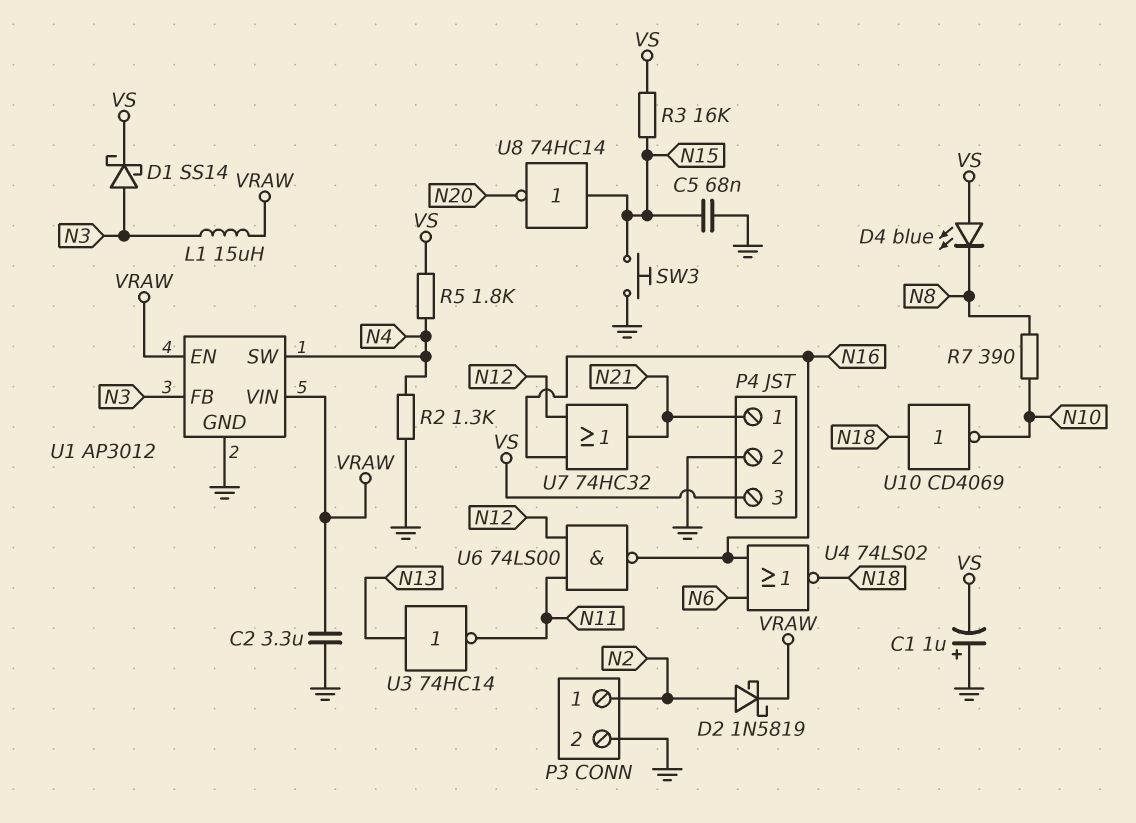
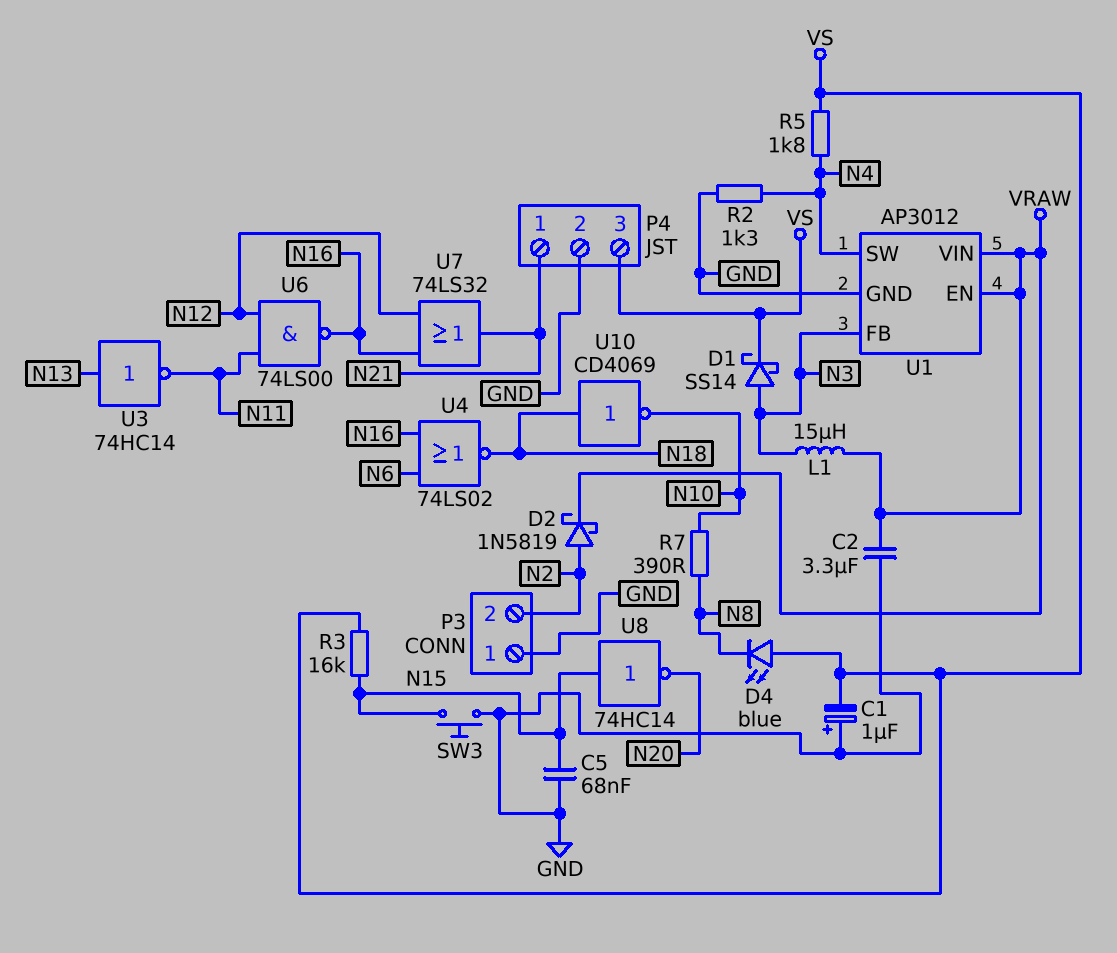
P3 pin 1: N2 -> GND
P3 pin 2: GND -> N2
U7: OR 74HC32 (in N12, in N16, out N21) -> OR 74LS32 (in N12, in N16, out N21)

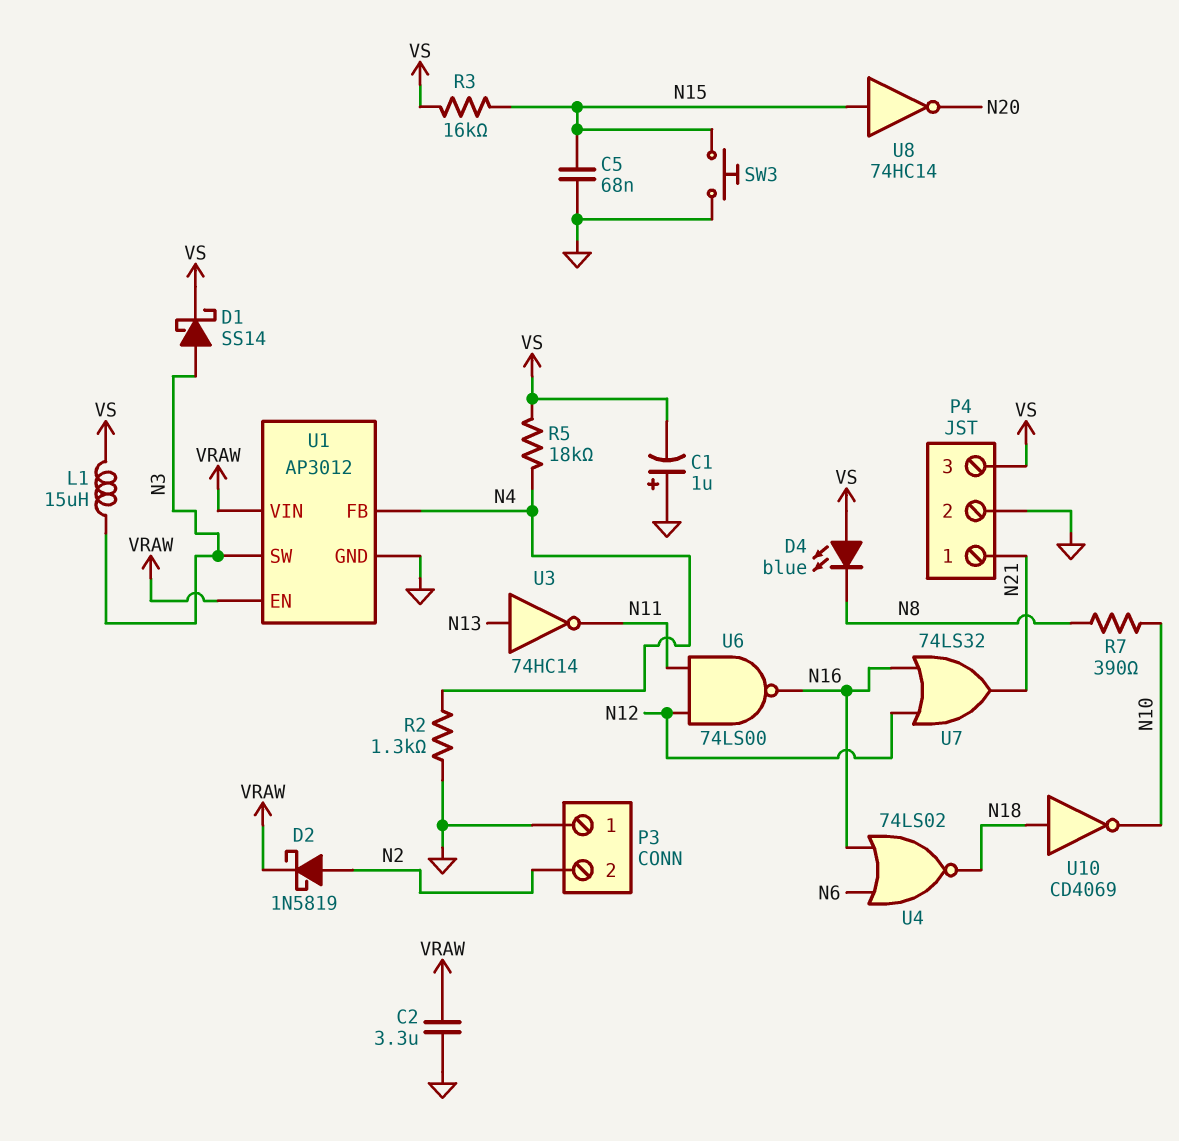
L1: 15uH (N3, VRAW) -> 15uH (N3, VS)
R5: 1.8k (N4, VS) -> 18k (N4, VS)
U1 pin FB: N3 -> N4
U1 pin SW: N4 -> N3

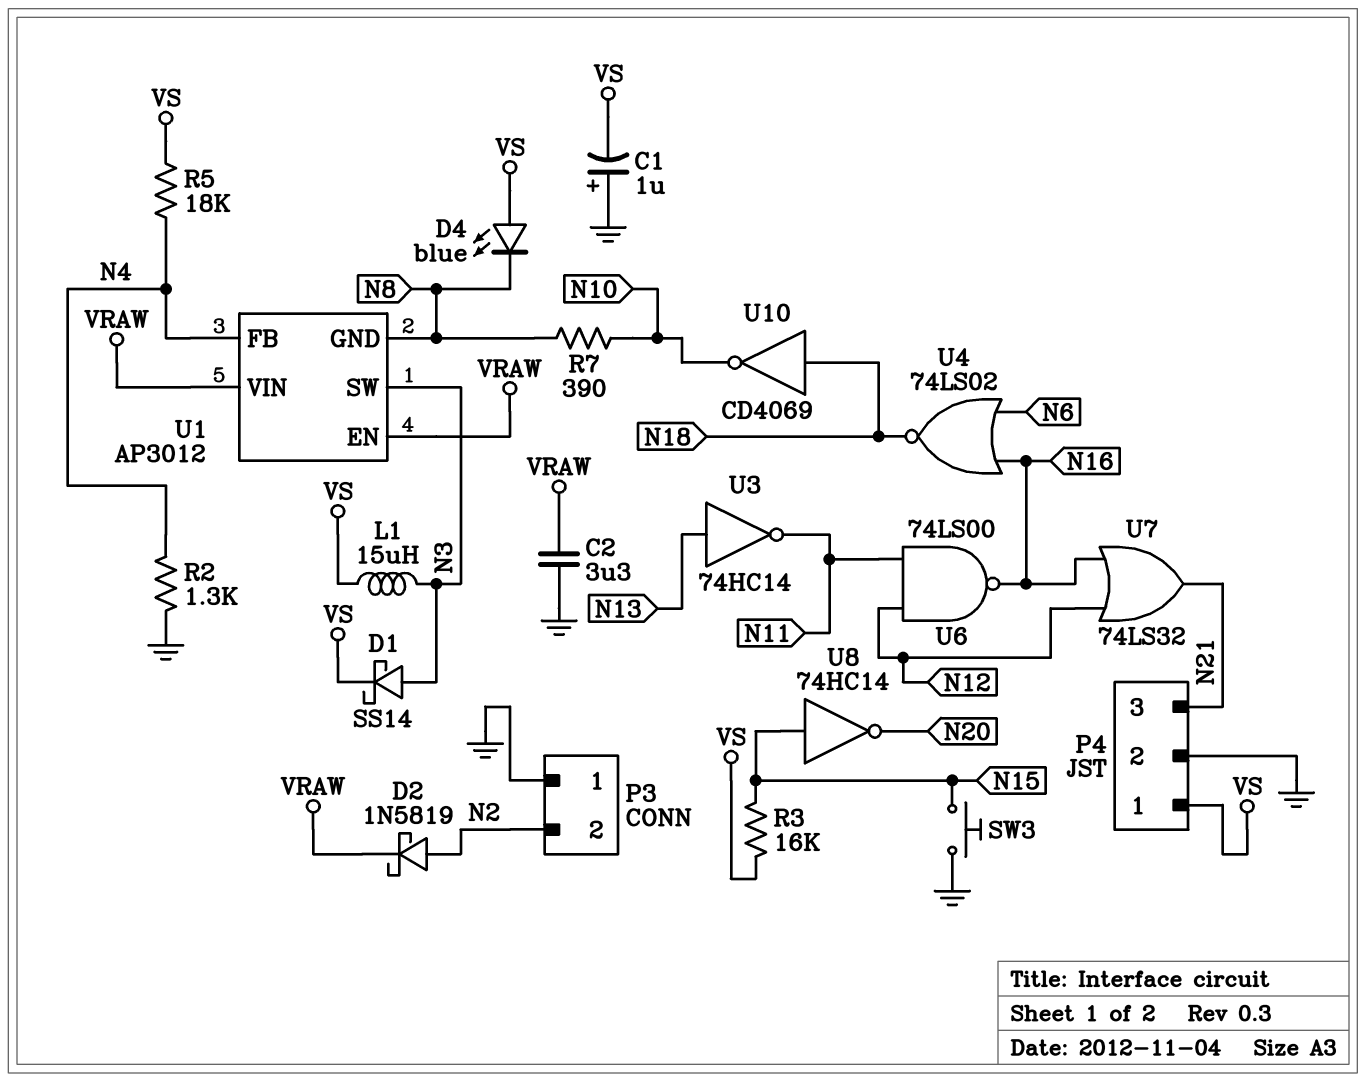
C5: 68nF (GND, N15) -> none
P4 pin 1: N21 -> VS
P4 pin 3: VS -> N21
U1 pin GND: GND -> N8

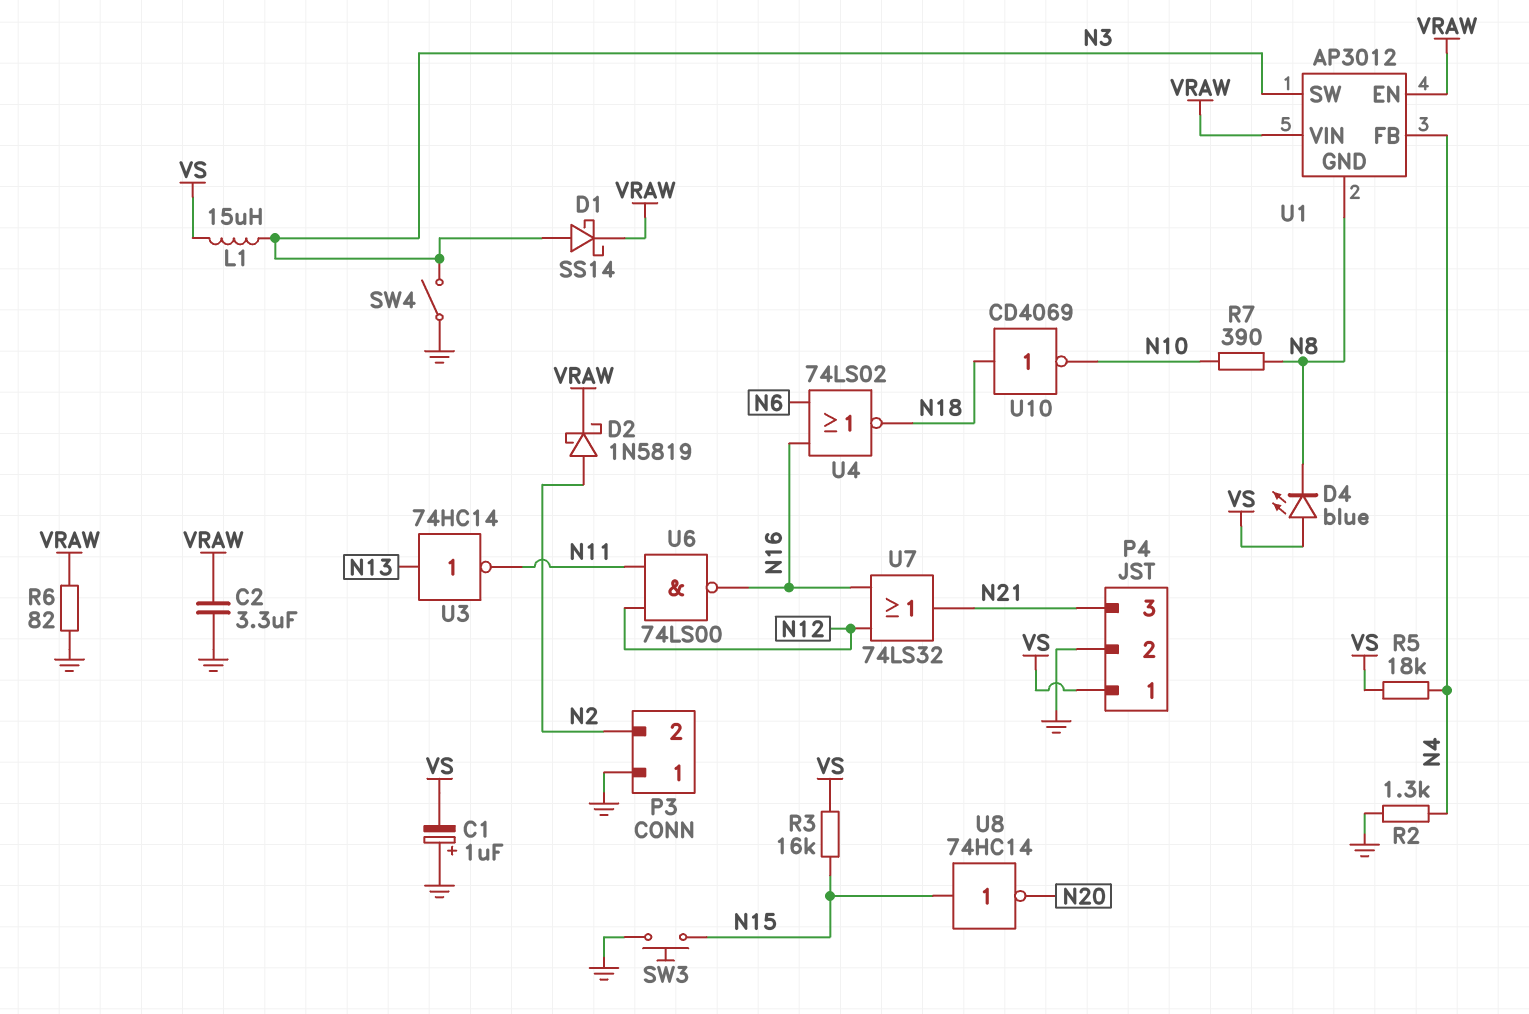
D1: schottky SS14 (A N3, K VS) -> schottky SS14 (A N3, K VRAW)
R6: none -> 82 (GND, VRAW)
SW4: none -> switch (GND, N3)

